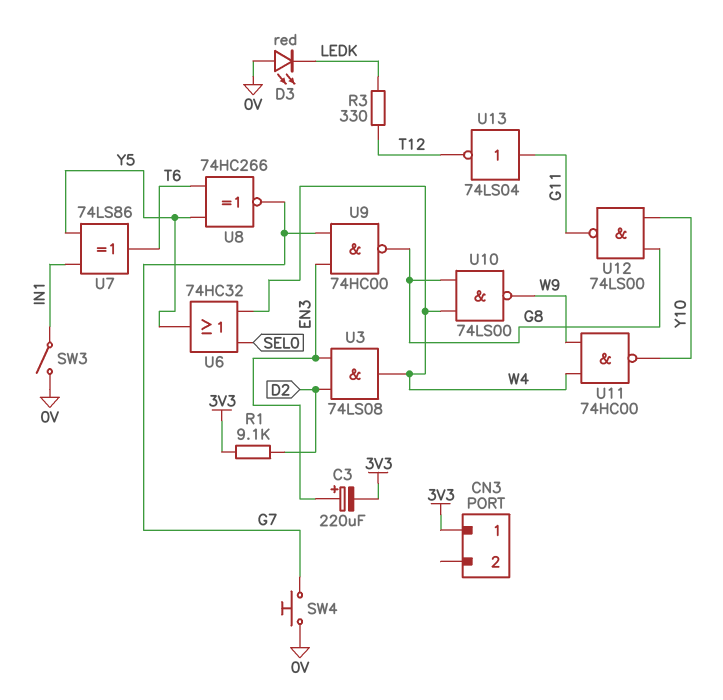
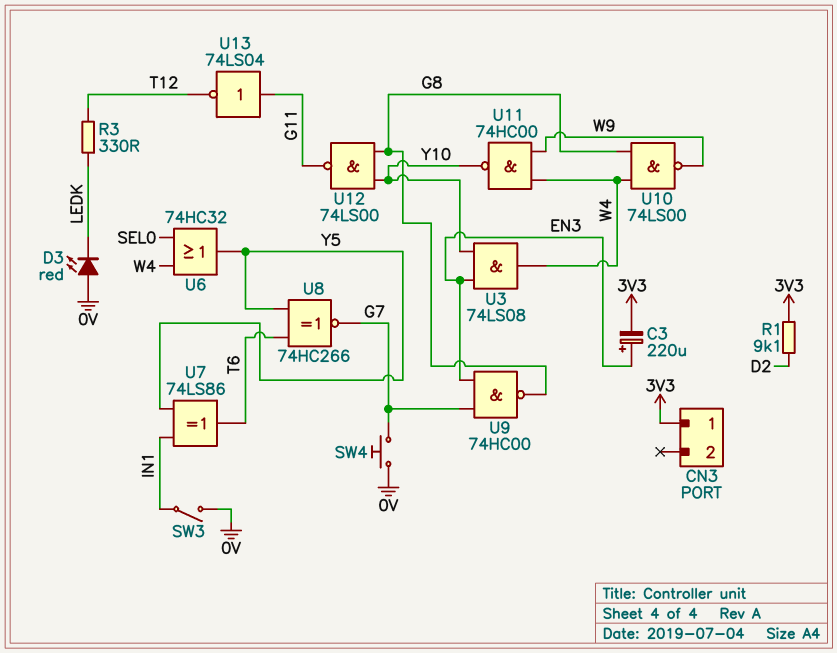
U3: AND 74LS08 (in D2, in EN3, out W4) -> AND 74LS08 (in EN3, in Y10, out W4)

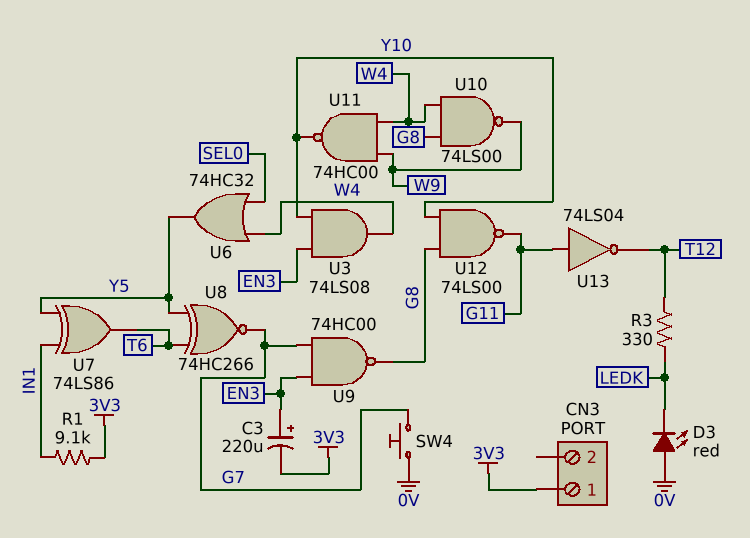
R1: 9.1k (3V3, D2) -> 9.1k (3V3, IN1)
SW3: switch (0V, IN1) -> none

